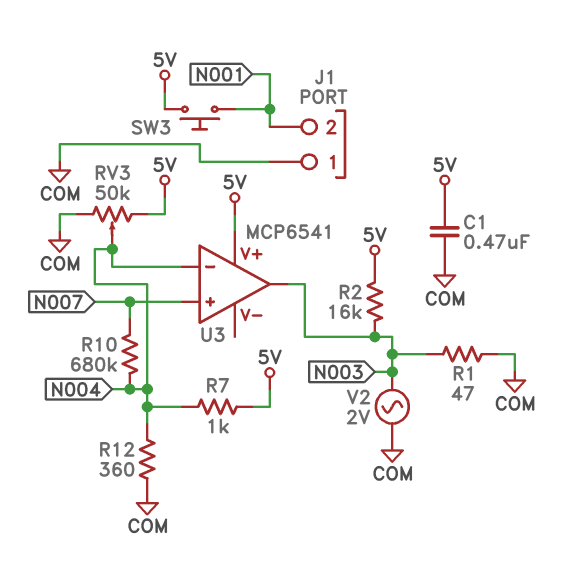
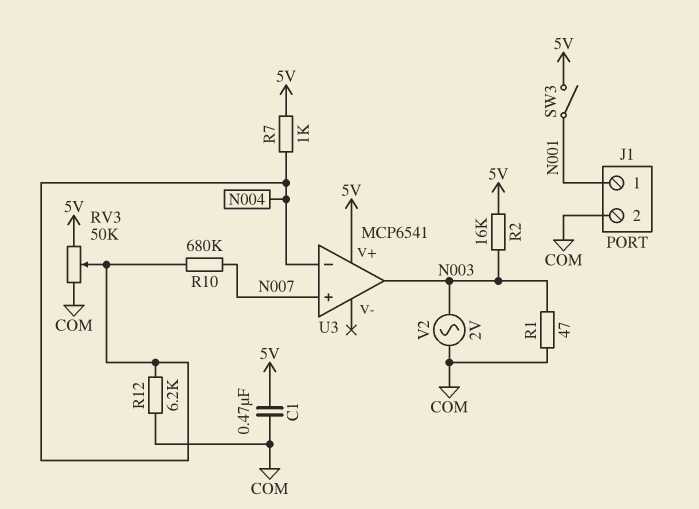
J1 pin 1: COM -> N001
J1 pin 2: N001 -> COM
R12: 360 (COM, N004) -> 6.2k (COM, N004)
SW3: button (5V, N001) -> switch (5V, N001)

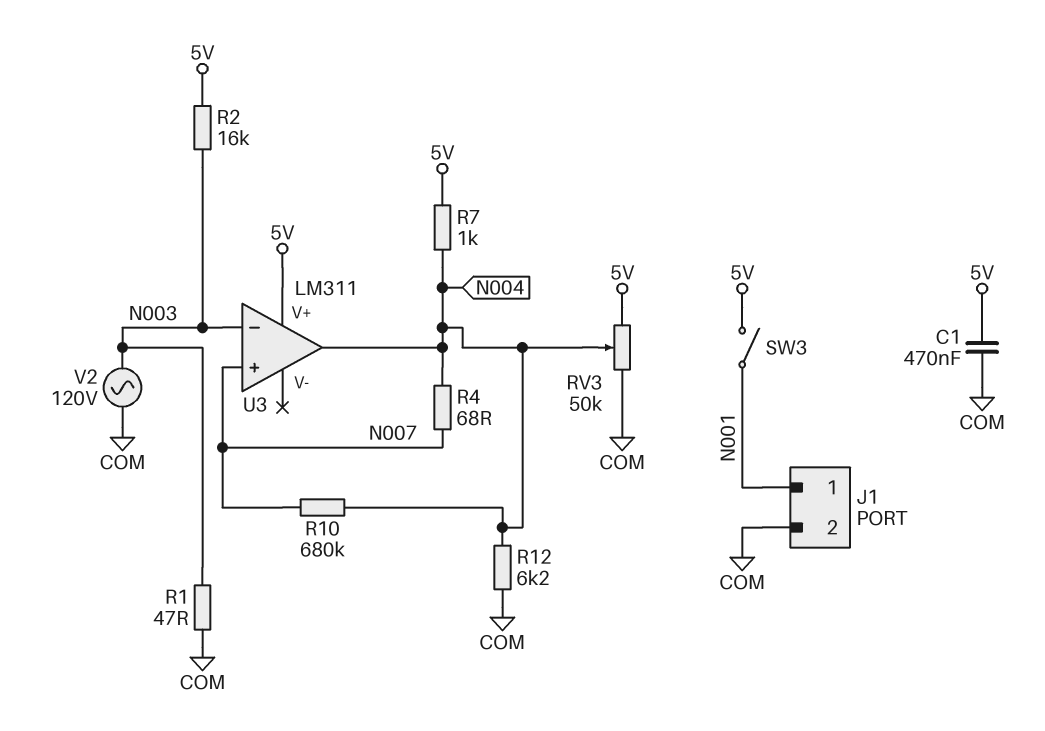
R4: none -> 68 (N004, N007)
U3: MCP6541 -> LM311
U3 pin in-: N004 -> N003
U3 pin out: N003 -> N004
V2: AC 2V (COM, N003) -> AC 120V (COM, N003)

